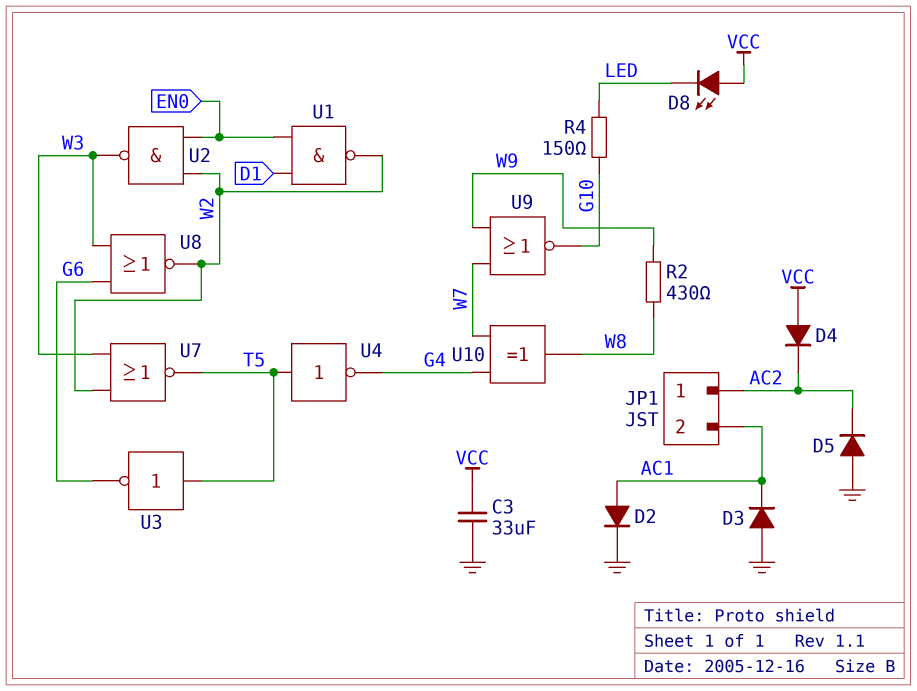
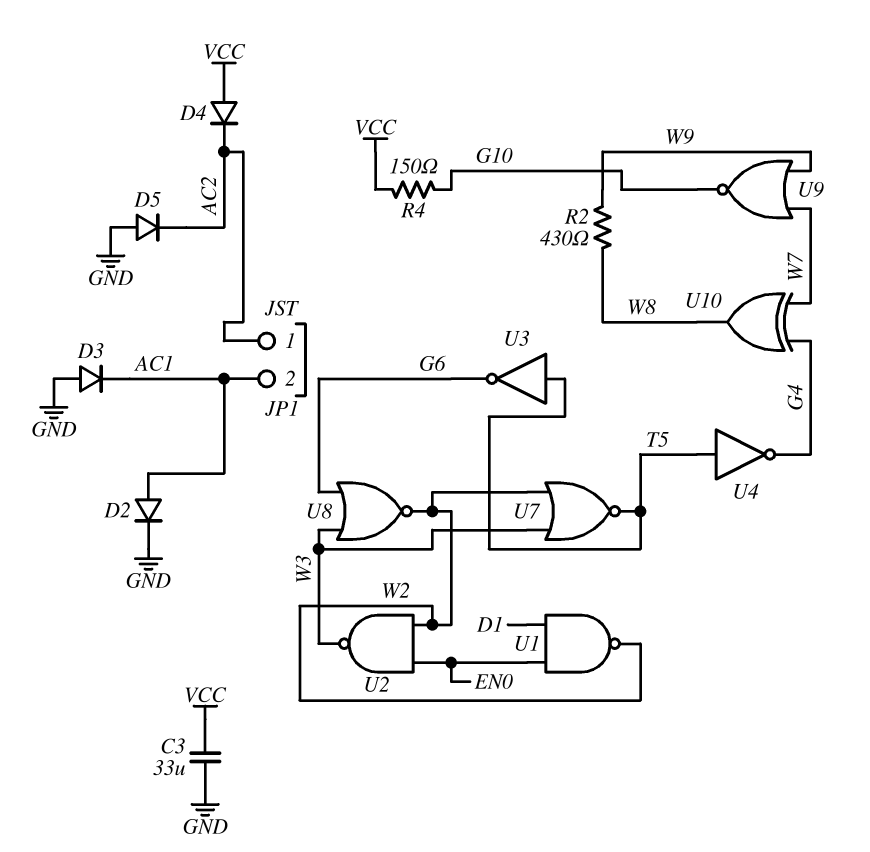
D8: LED (A VCC, K LED) -> none
R4: 150 (G10, LED) -> 150 (G10, VCC)

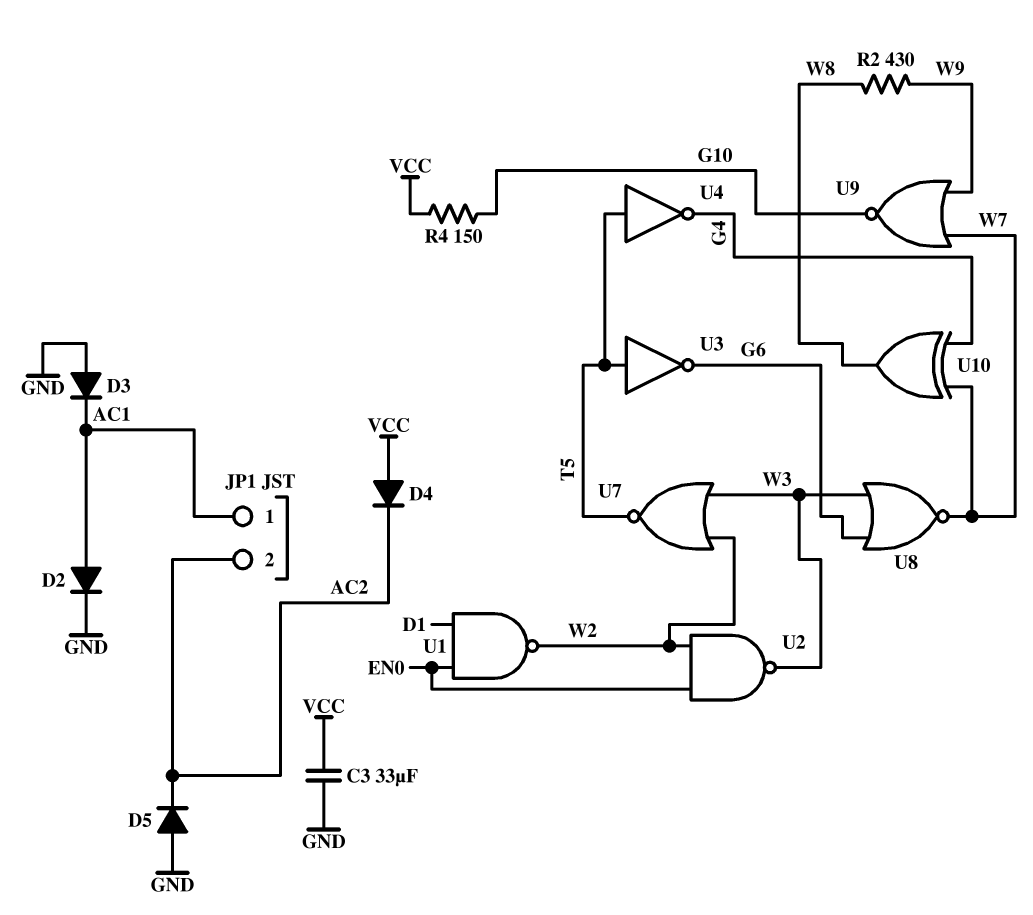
JP1 pin 1: AC2 -> AC1
JP1 pin 2: AC1 -> AC2
U8: NOR (in G6, in W3, out W2) -> NOR (in G6, in W3, out W7)

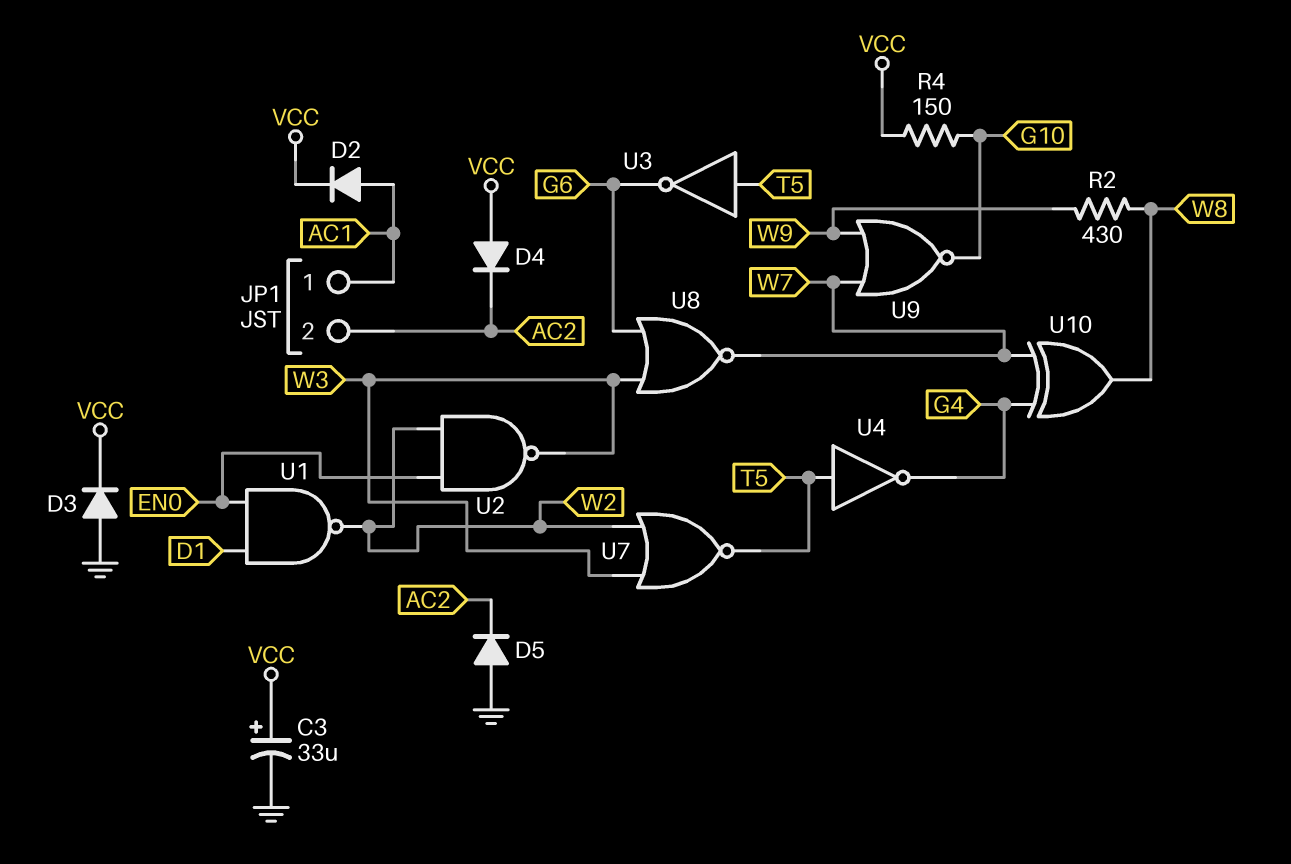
C3: 33uF (GND, VCC) -> 33uF (plus VCC, minus GND)
D2: diode (A AC1, K GND) -> diode (A AC1, K VCC)
D3: diode (A GND, K AC1) -> diode (A GND, K VCC)

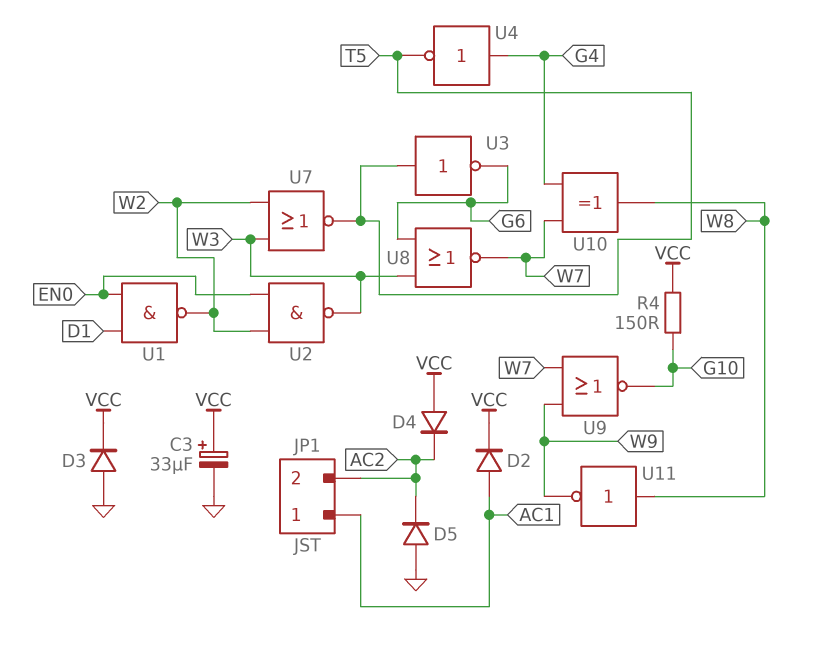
R2: 430 (W8, W9) -> none
U4: NOT (in T5, out G4) -> NOT (in G4, out T5)
U11: none -> NOT (in W8, out W9)

